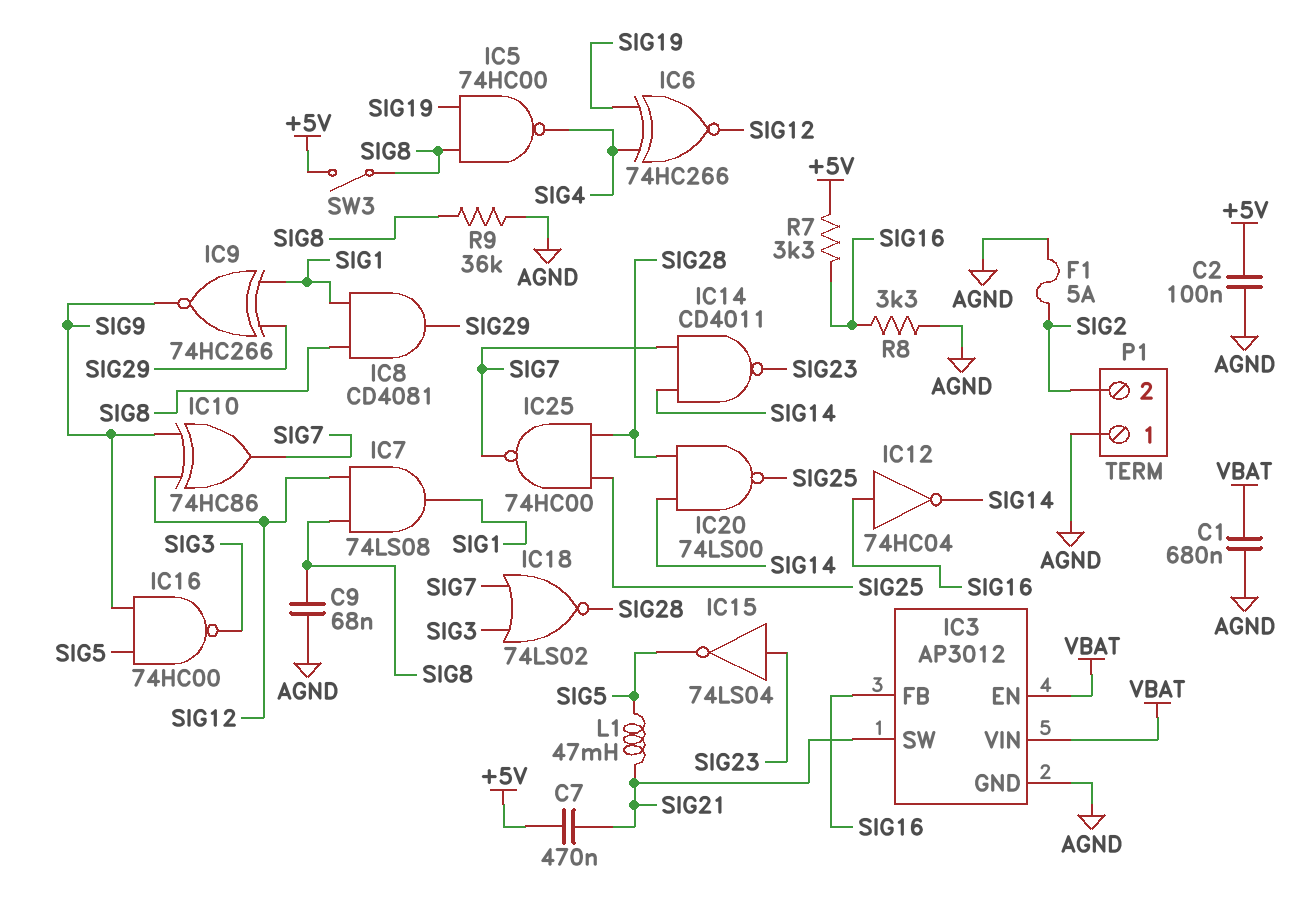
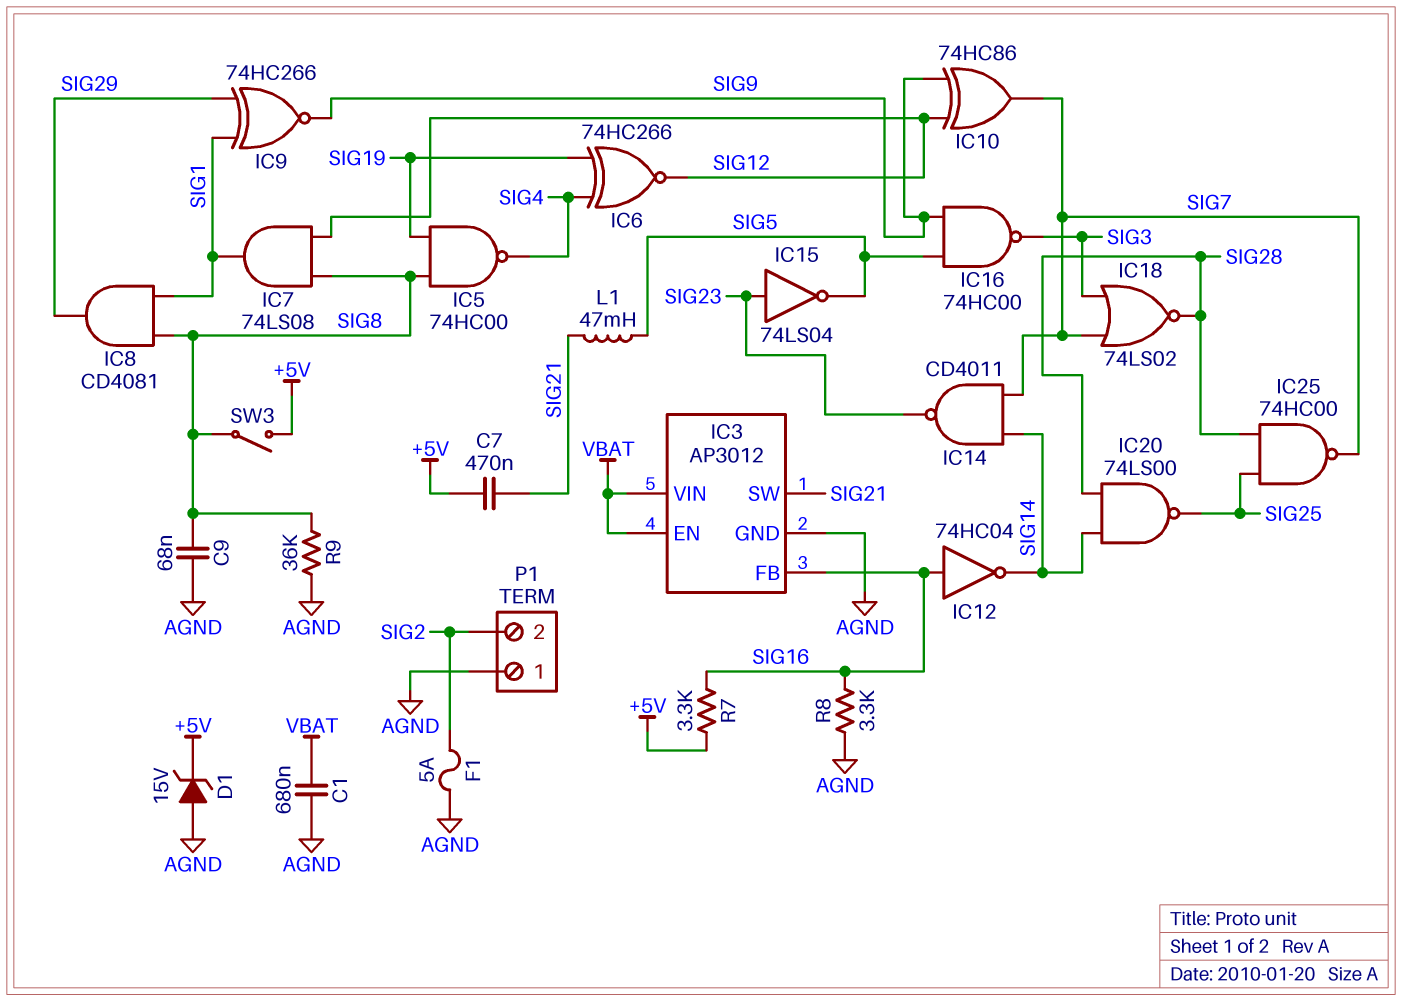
C2: 100nF (+5V, AGND) -> none
D1: none -> zener 15V (A AGND, K +5V)

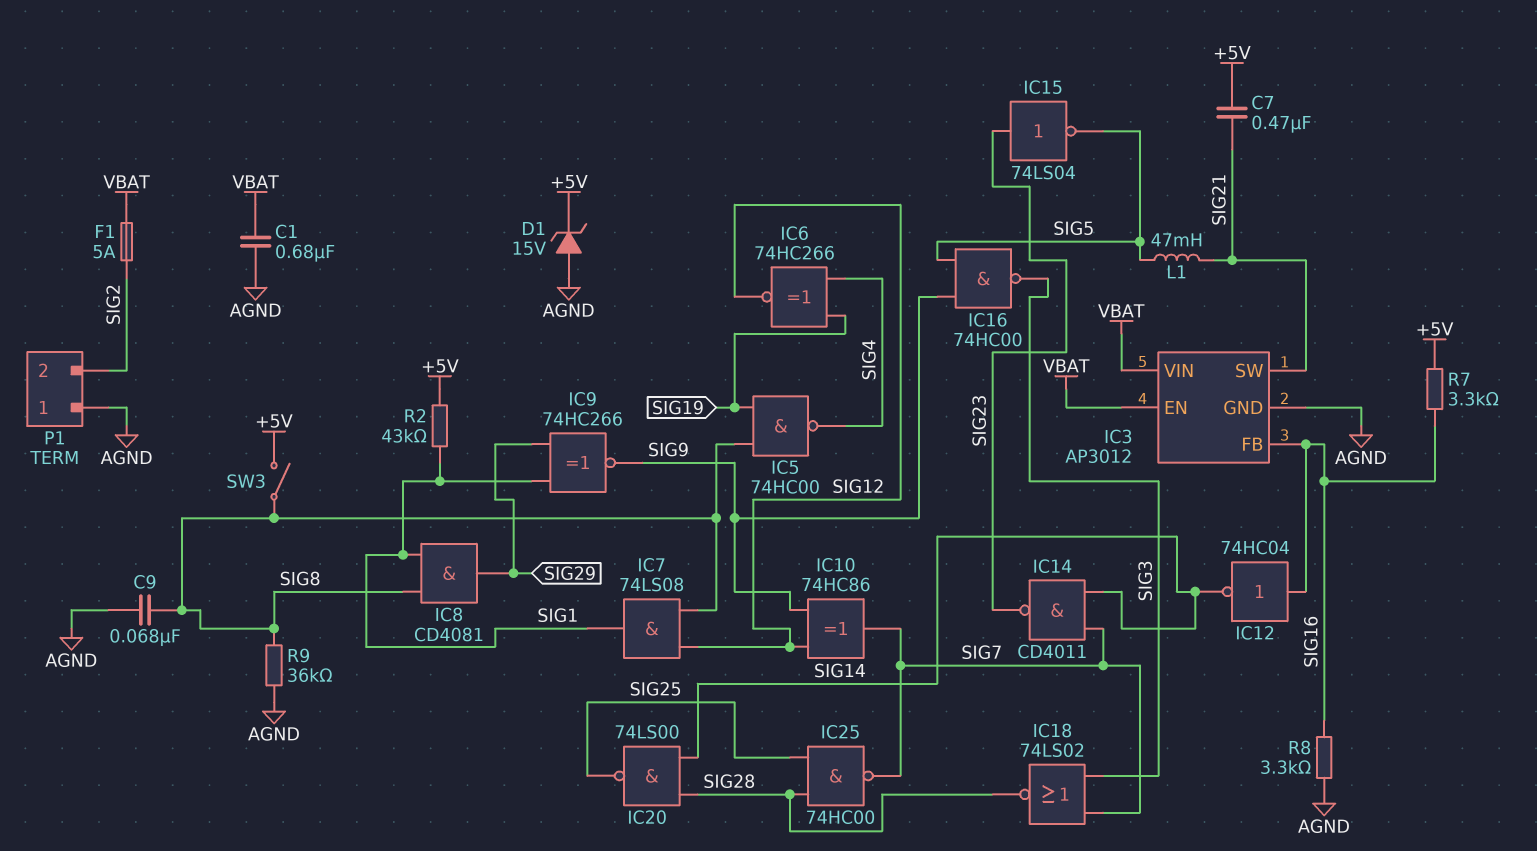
F1: 5A (AGND, SIG2) -> 5A (SIG2, VBAT)
R2: none -> 43k (+5V, SIG1)

